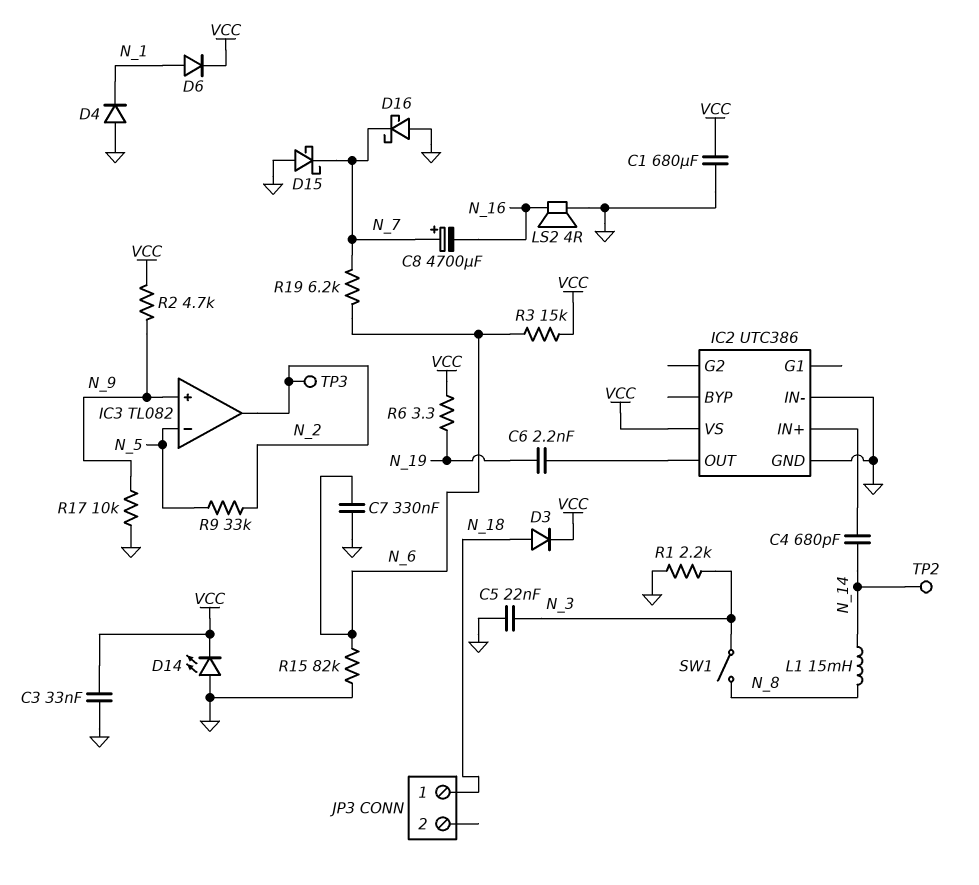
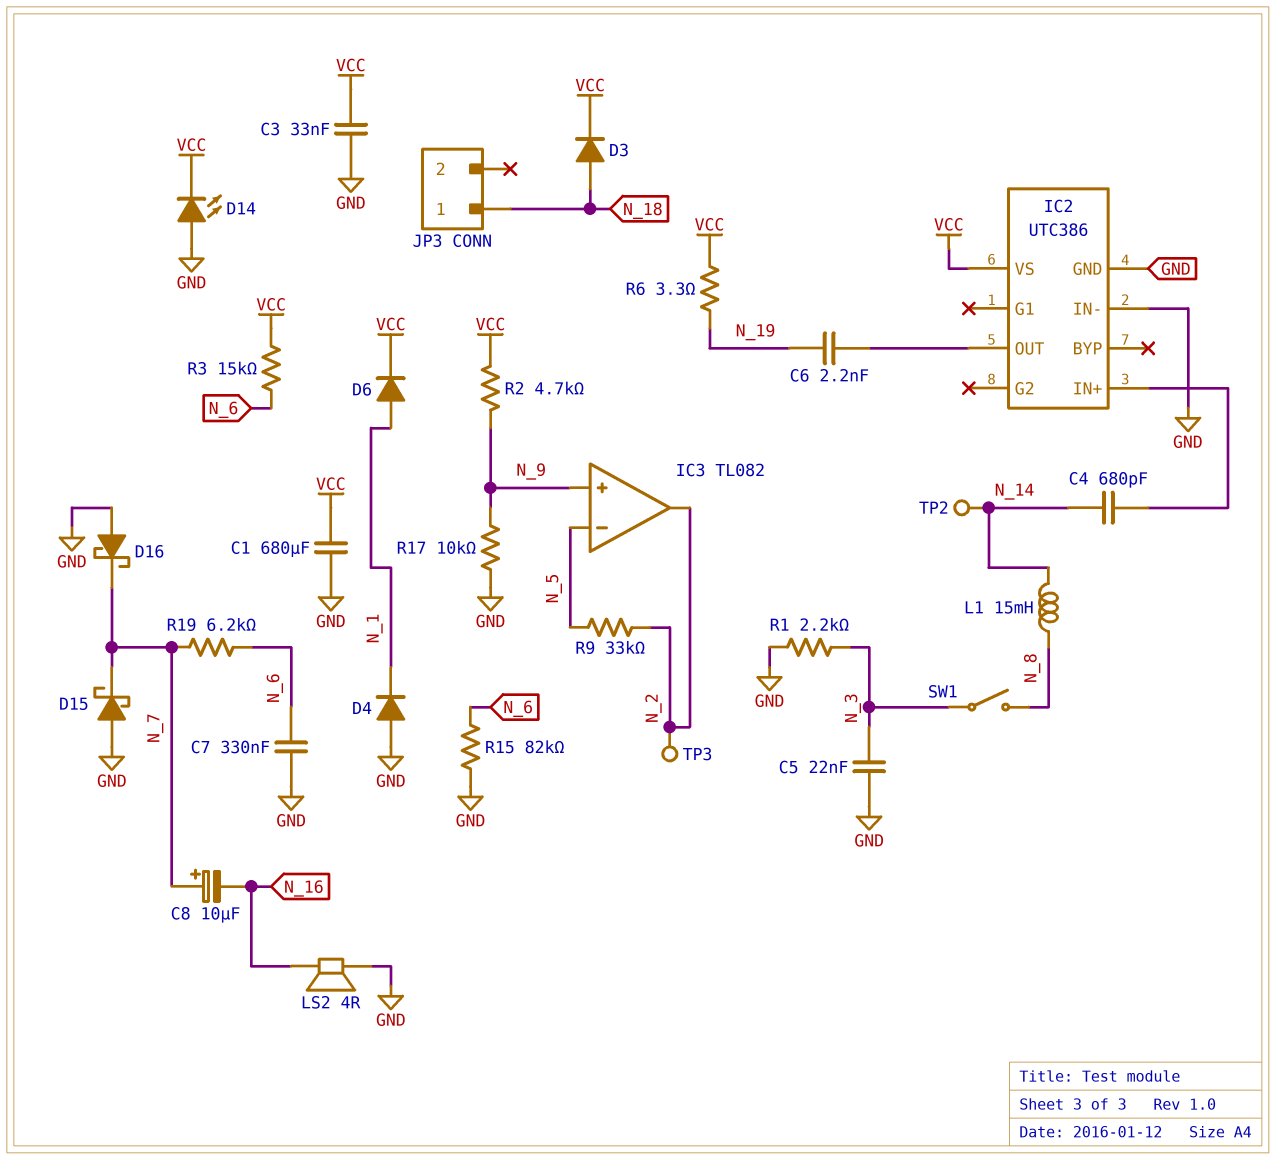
C8: 4700uF (plus N_7, minus N_16) -> 10uF (plus N_7, minus N_16)

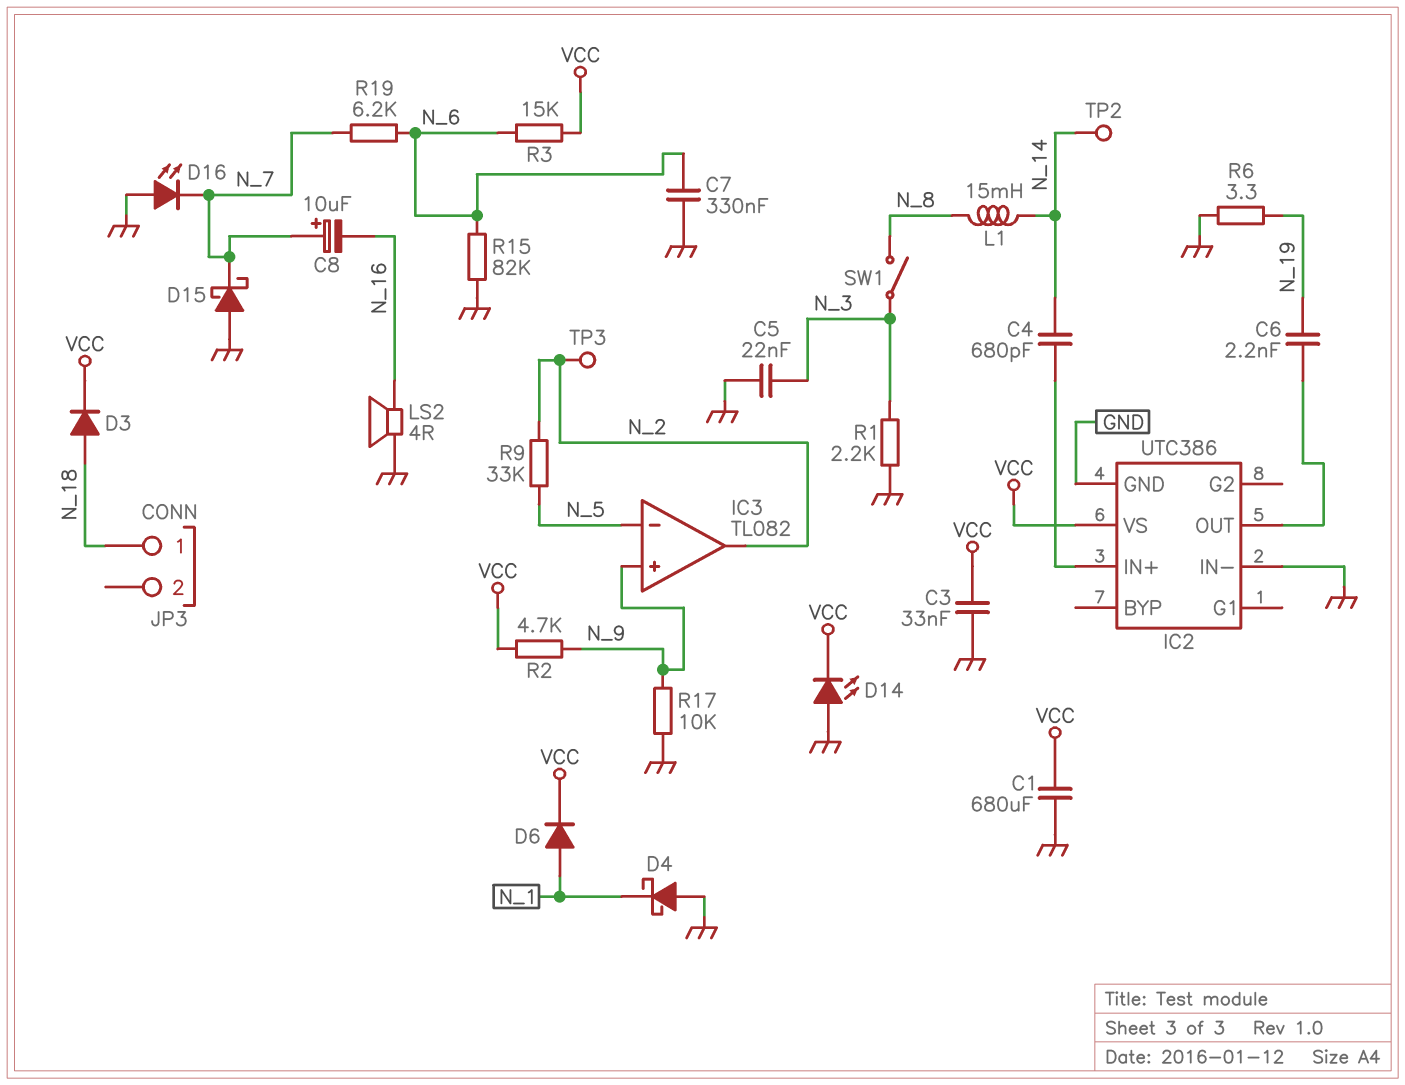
D4: diode (A GND, K N_1) -> schottky (A GND, K N_1)
D16: schottky (A GND, K N_7) -> LED (A GND, K N_7)
R6: 3.3 (N_19, VCC) -> 3.3 (GND, N_19)

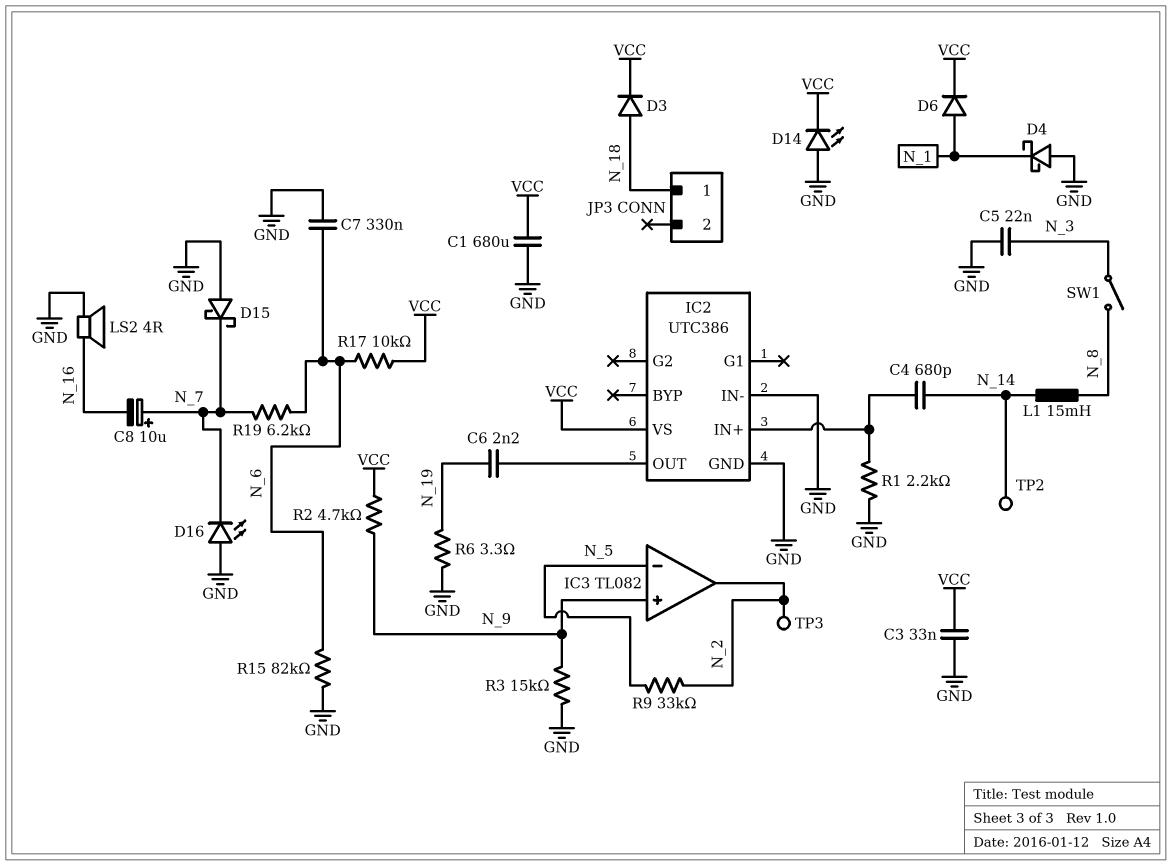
R1: 2.2k (GND, N_3) -> 2.2k (GND, IC2/IN+)
R3: 15k (N_6, VCC) -> 15k (GND, N_9)
R17: 10k (GND, N_9) -> 10k (N_6, VCC)

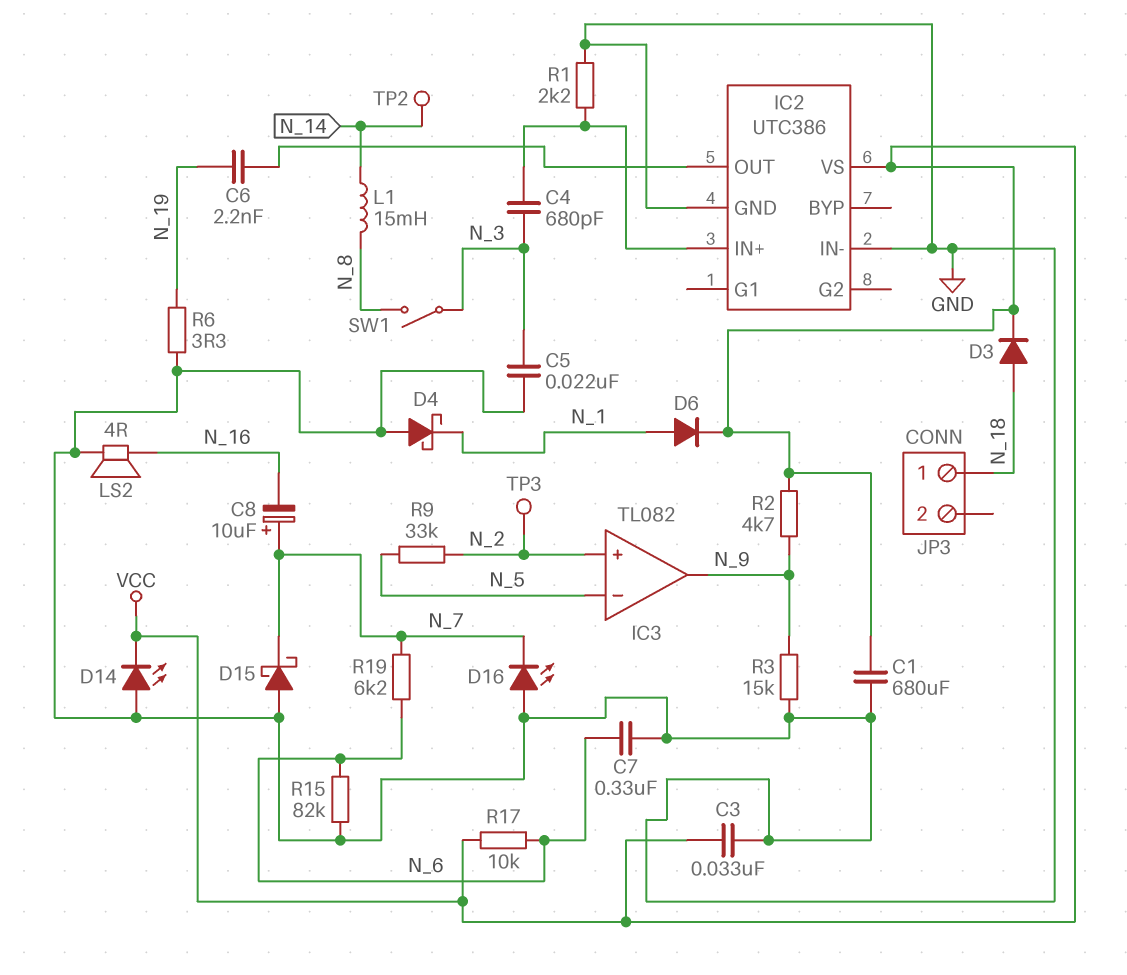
C4: 680pF (IC2/IN+, N_14) -> 680pF (IC2/IN+, N_3)
IC3 pin in+: N_9 -> N_2
IC3 pin out: N_2 -> N_9

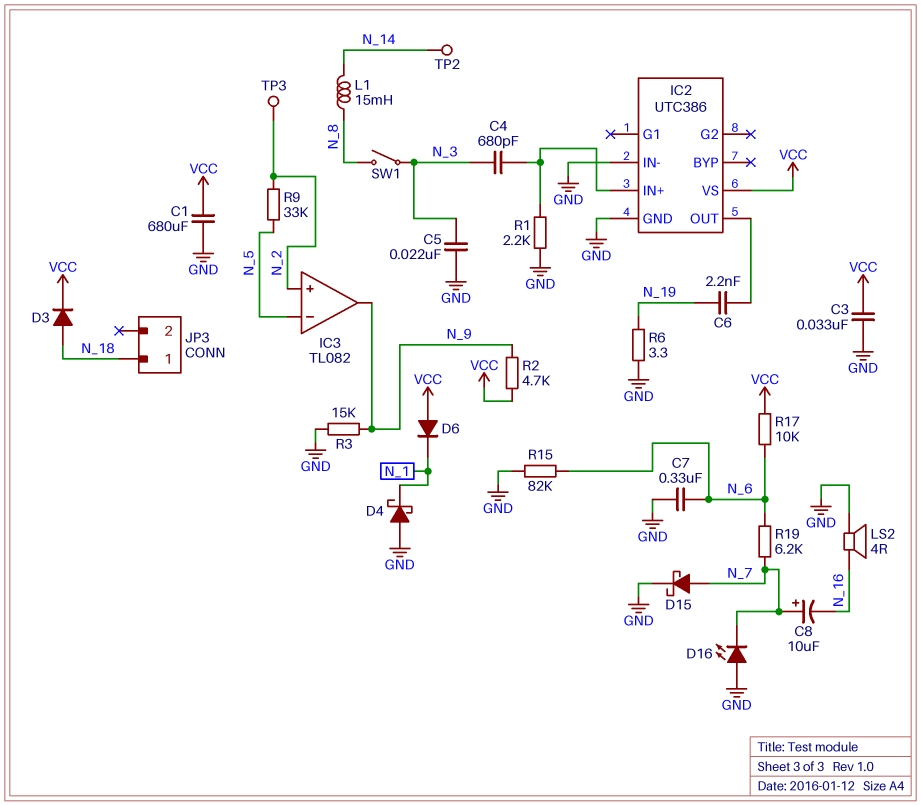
D6: diode (A N_1, K VCC) -> diode (A VCC, K N_1)
D14: LED (A GND, K VCC) -> none
D15: schottky (A GND, K N_7) -> schottky (A N_7, K GND)

